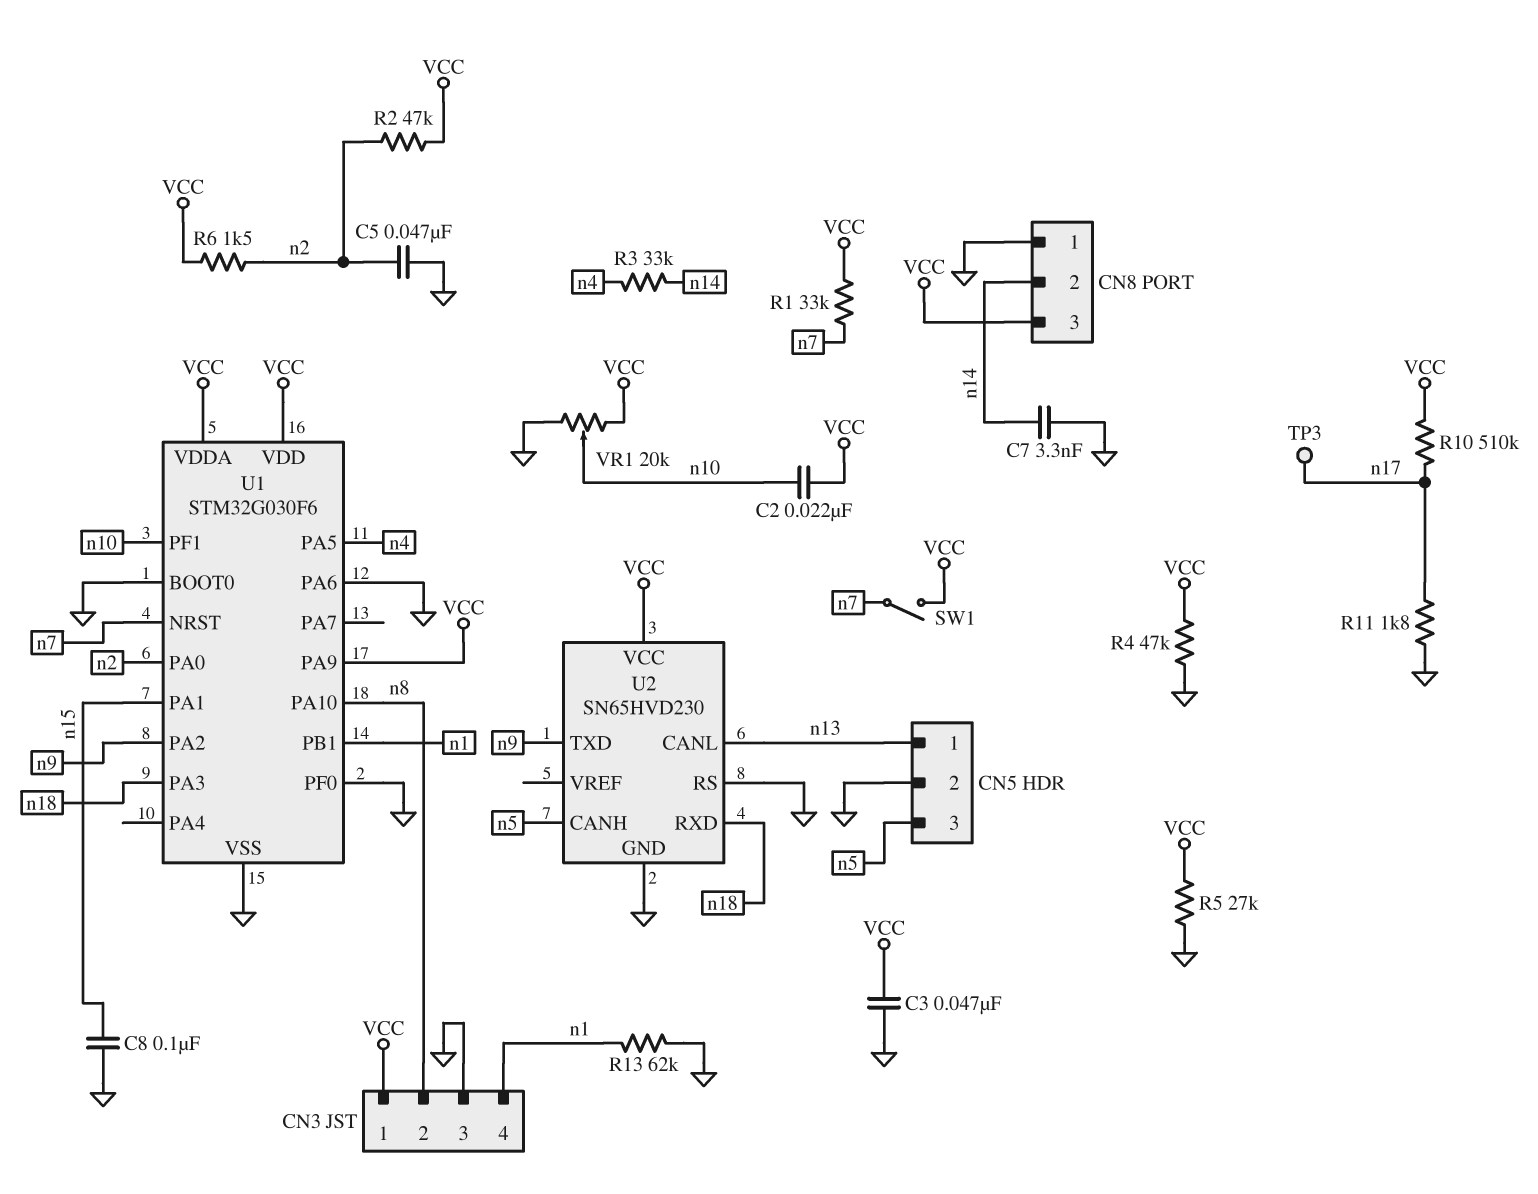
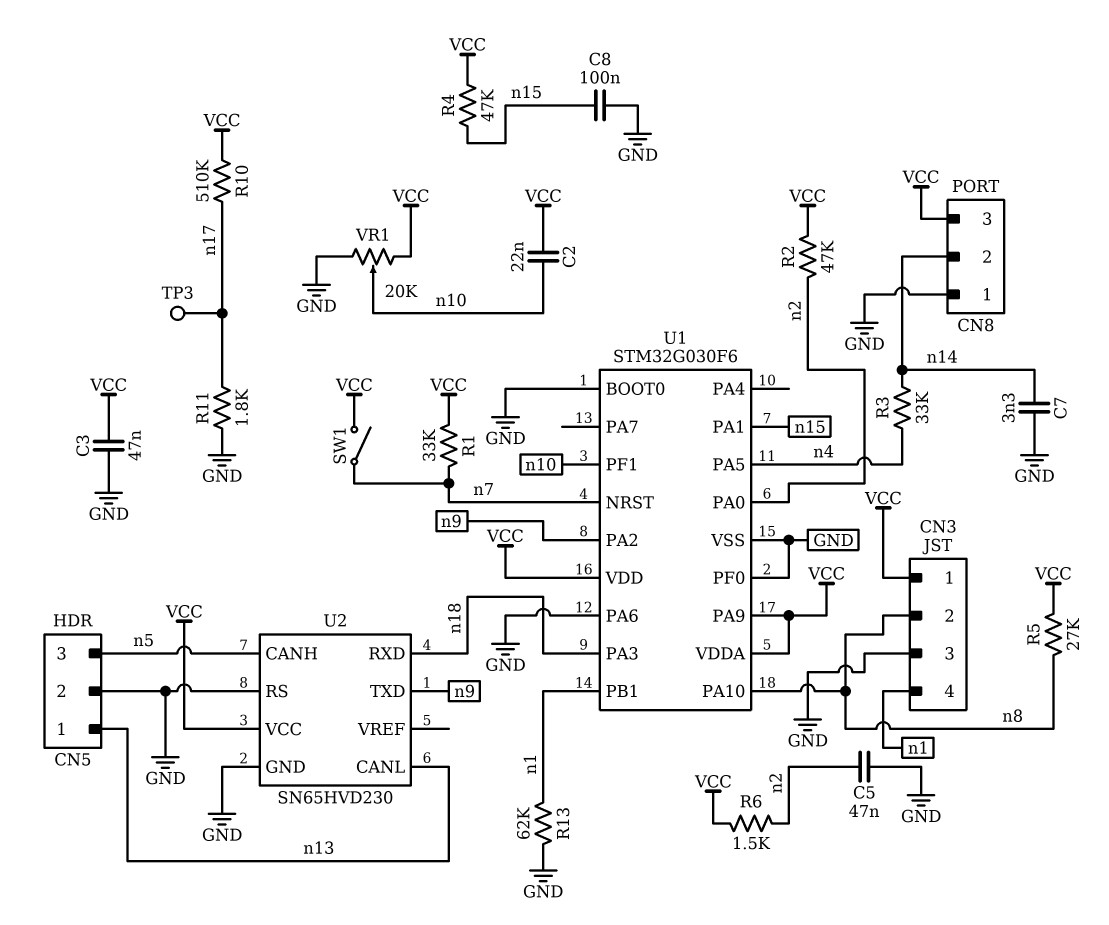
R4: 47k (GND, VCC) -> 47k (VCC, n15)
R5: 27k (GND, VCC) -> 27k (VCC, n8)

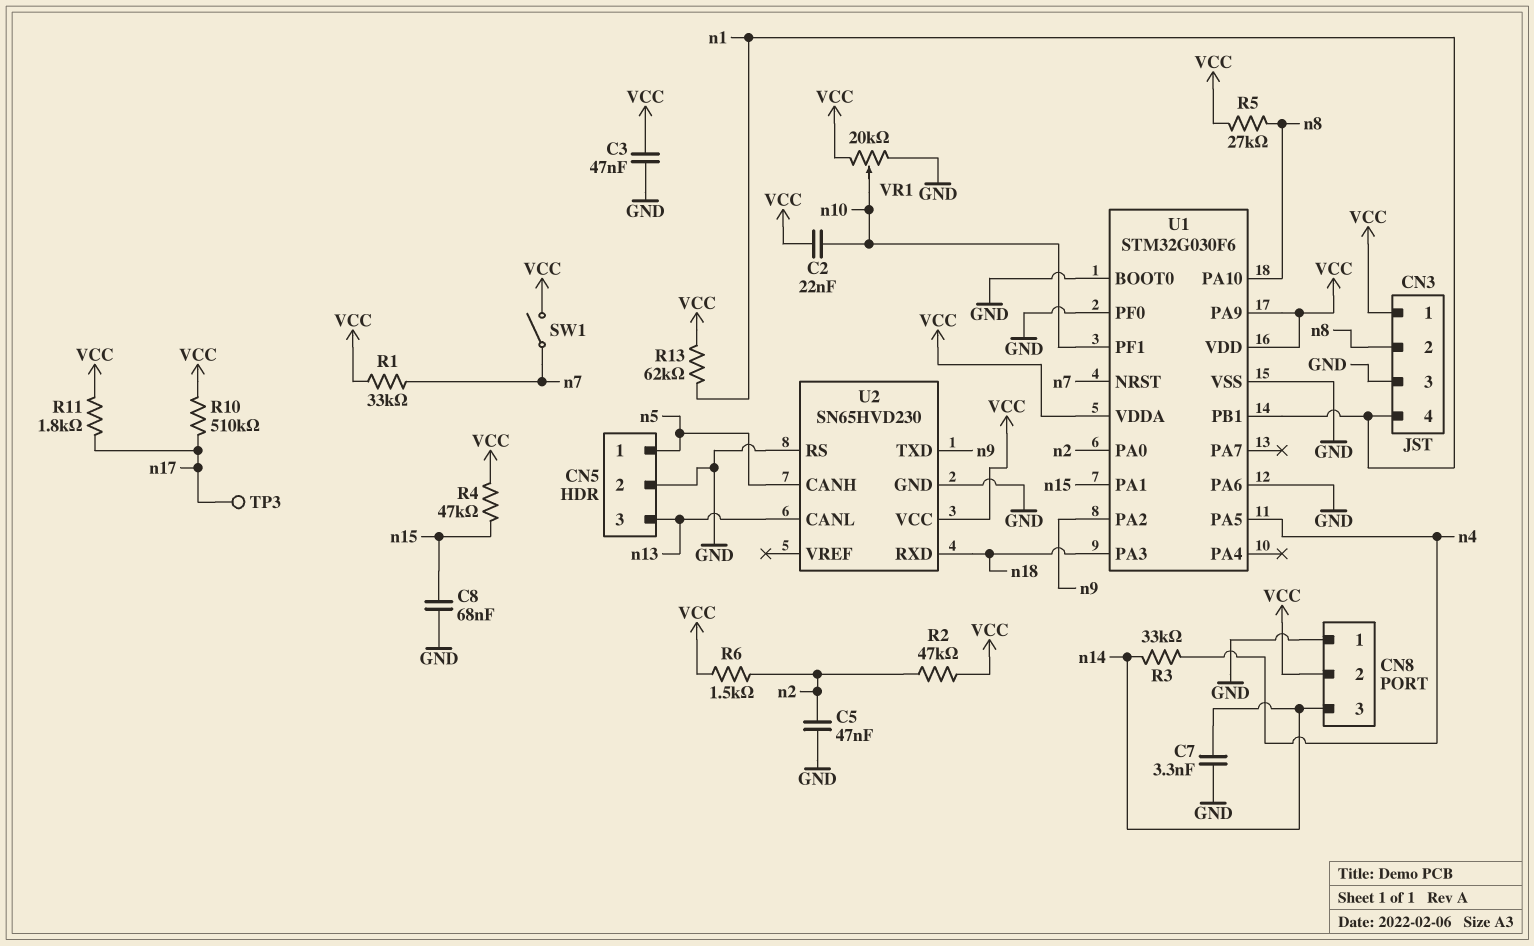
C8: 100nF (GND, n15) -> 68nF (GND, n15)
CN5 pin 1: n13 -> n5
CN5 pin 3: n5 -> n13
CN8 pin 2: n14 -> VCC
CN8 pin 3: VCC -> n14
R11: 1.8k (GND, n17) -> 1.8k (VCC, n17)
R13: 62k (GND, n1) -> 62k (VCC, n1)

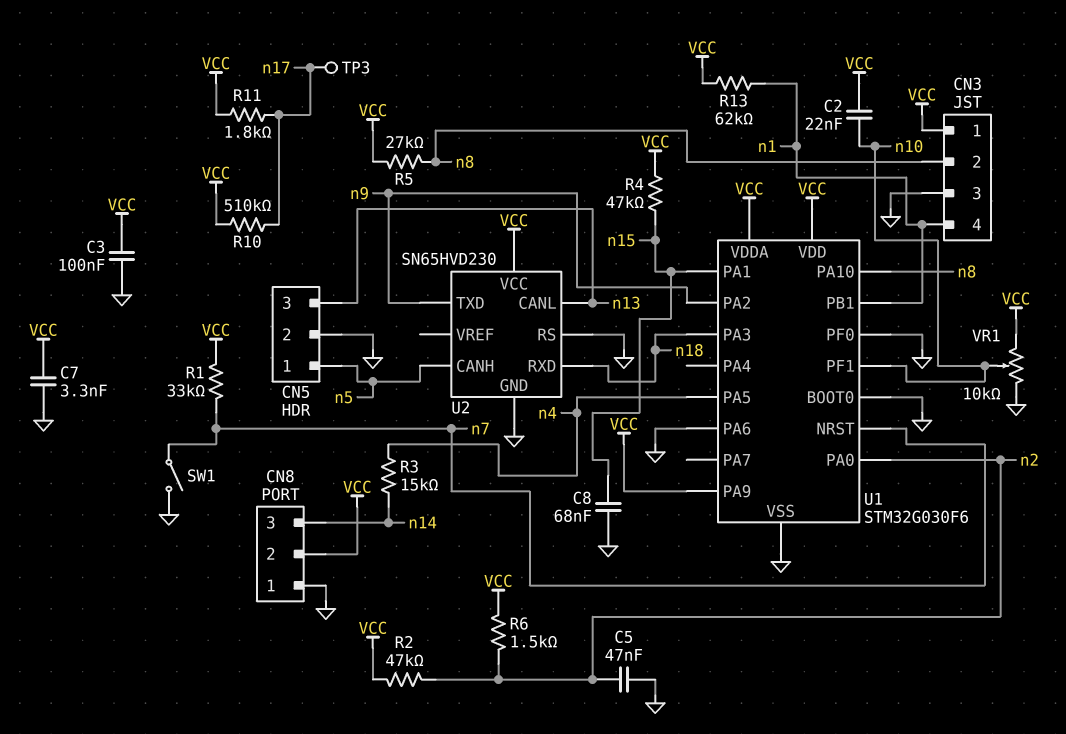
C3: 47nF (GND, VCC) -> 100nF (GND, VCC)
C7: 3.3nF (GND, n14) -> 3.3nF (GND, VCC)
R3: 33k (n4, n14) -> 15k (n4, n14)
SW1: switch (VCC, n7) -> switch (GND, n7)
VR1: 20k (GND, VCC, wiper n10) -> 10k (GND, VCC, wiper n10)

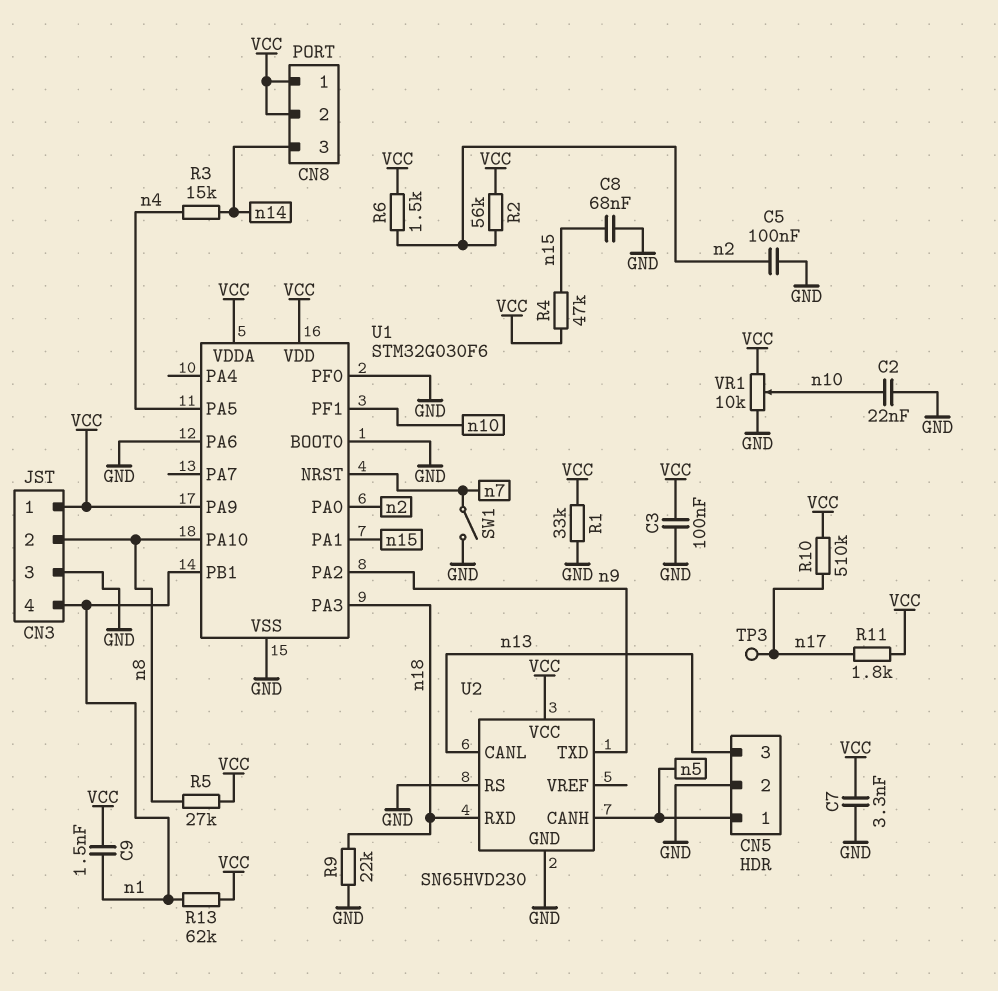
C2: 22nF (VCC, n10) -> 22nF (GND, n10)
C5: 47nF (GND, n2) -> 100nF (GND, n2)
C9: none -> 1.5nF (VCC, n1)
CN8 pin 1: GND -> VCC
R1: 33k (VCC, n7) -> 33k (GND, VCC)
R2: 47k (VCC, n2) -> 56k (VCC, n2)
R9: none -> 22k (GND, n18)

